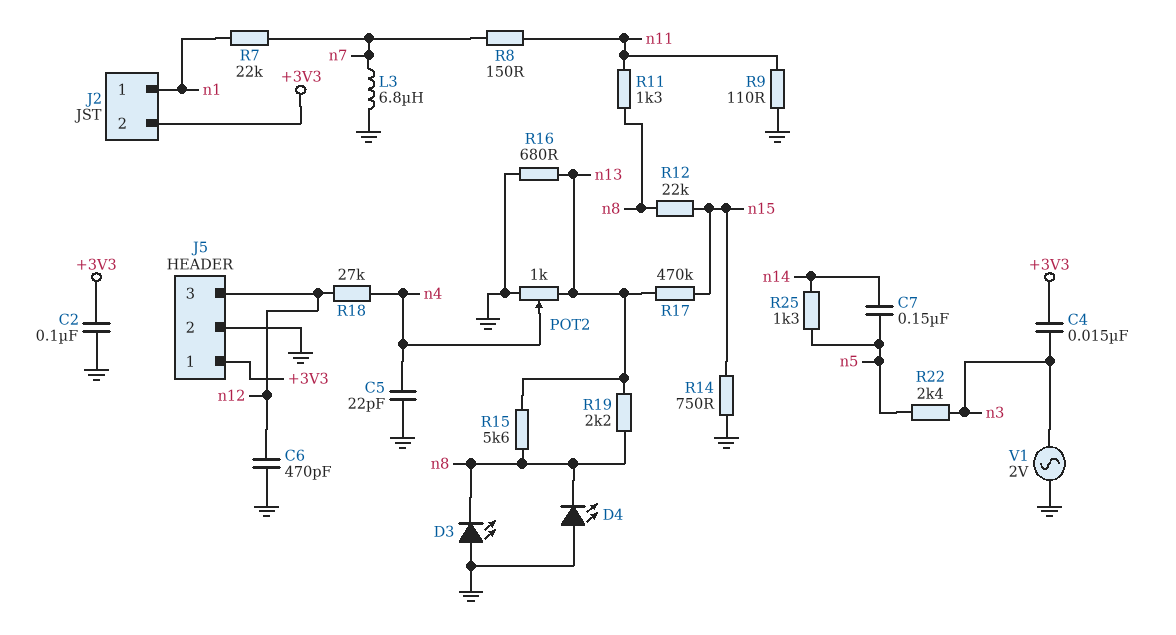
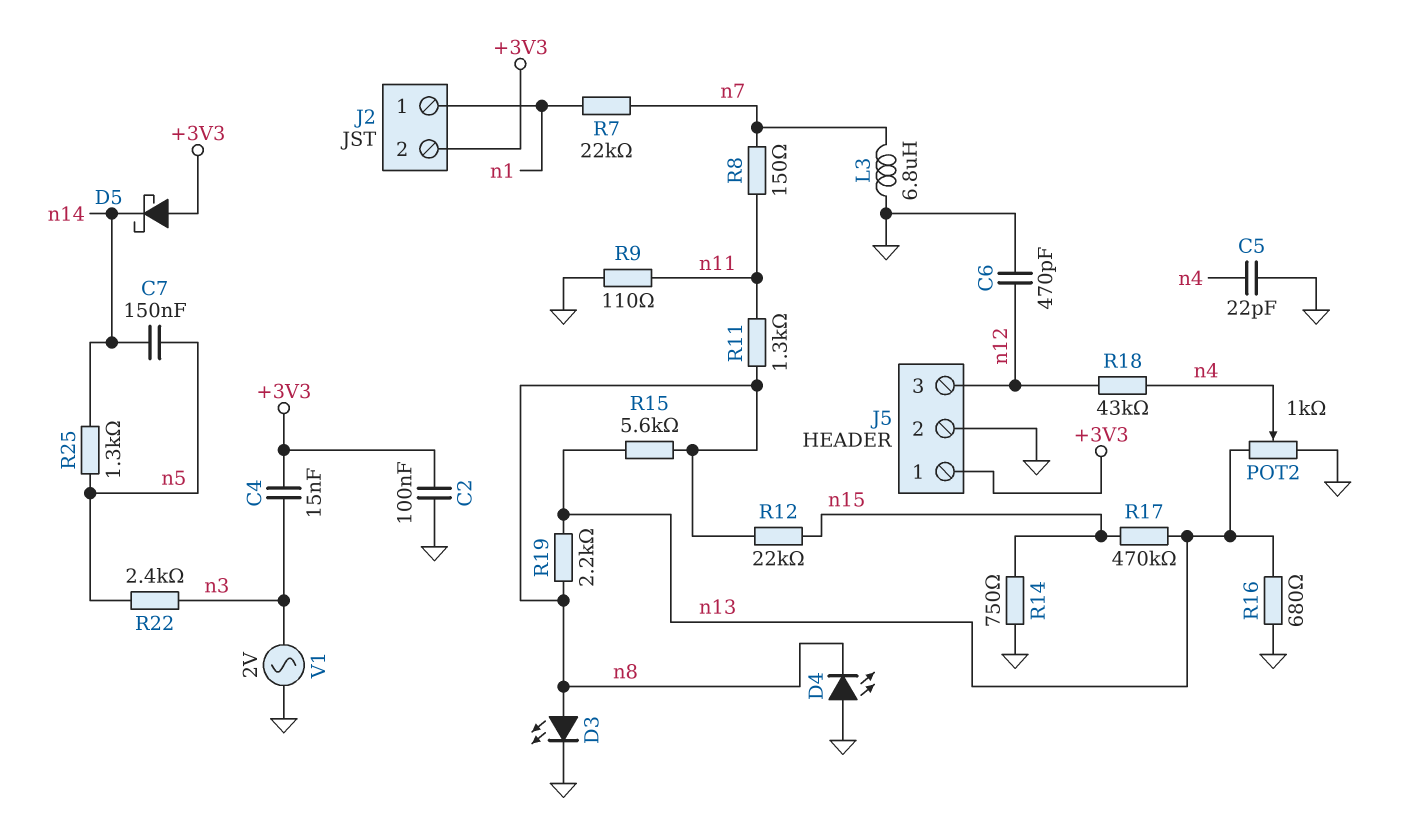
D3: LED (A GND, K n8) -> LED (A n8, K GND)
D5: none -> schottky (A +3V3, K n14)
R18: 27k (n4, n12) -> 43k (n4, n12)

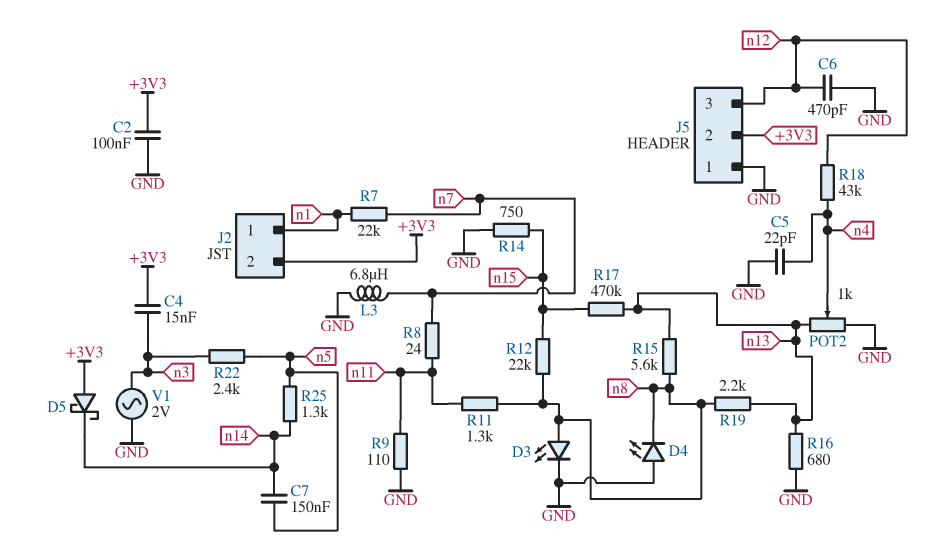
J5 pin 1: +3V3 -> GND
J5 pin 2: GND -> +3V3
R8: 150 (n7, n11) -> 24 (n7, n11)

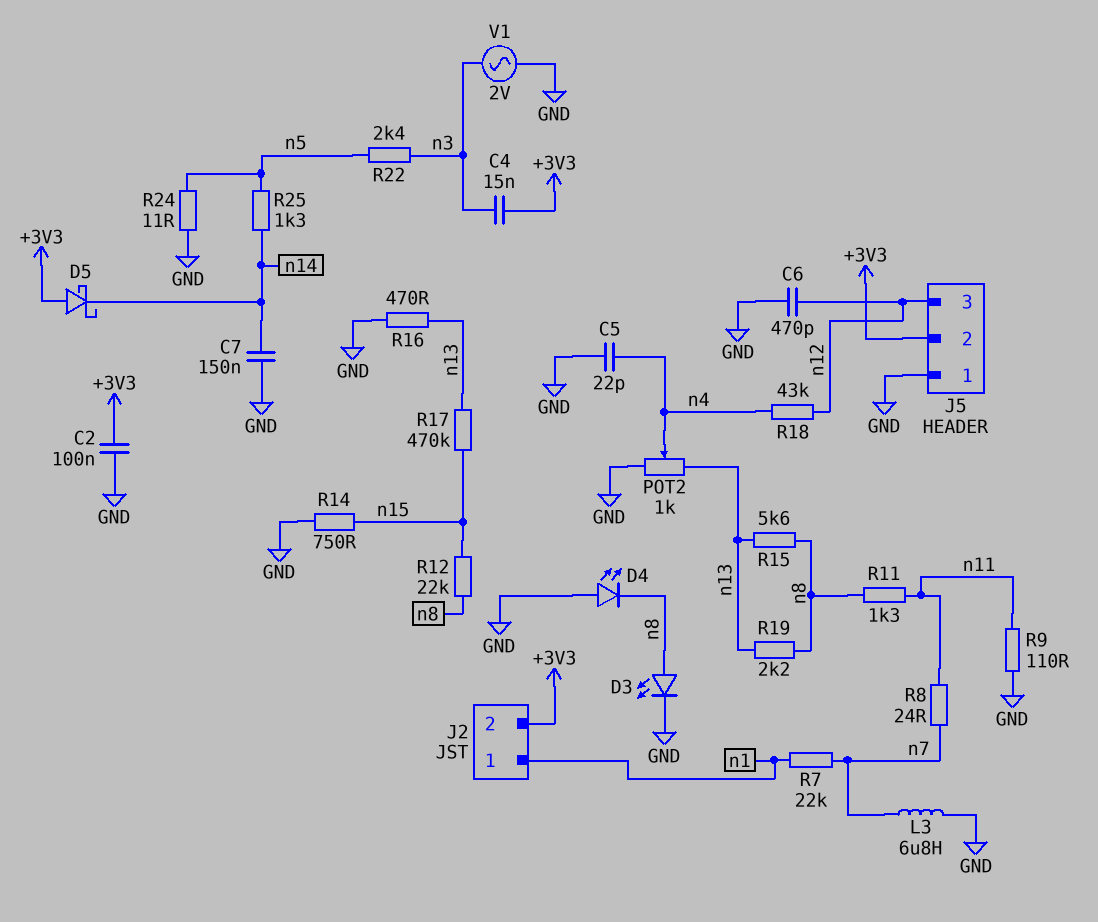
C7: 150nF (n5, n14) -> 150nF (GND, n14)
R16: 680 (GND, n13) -> 470 (GND, n13)
R24: none -> 11 (GND, n5)

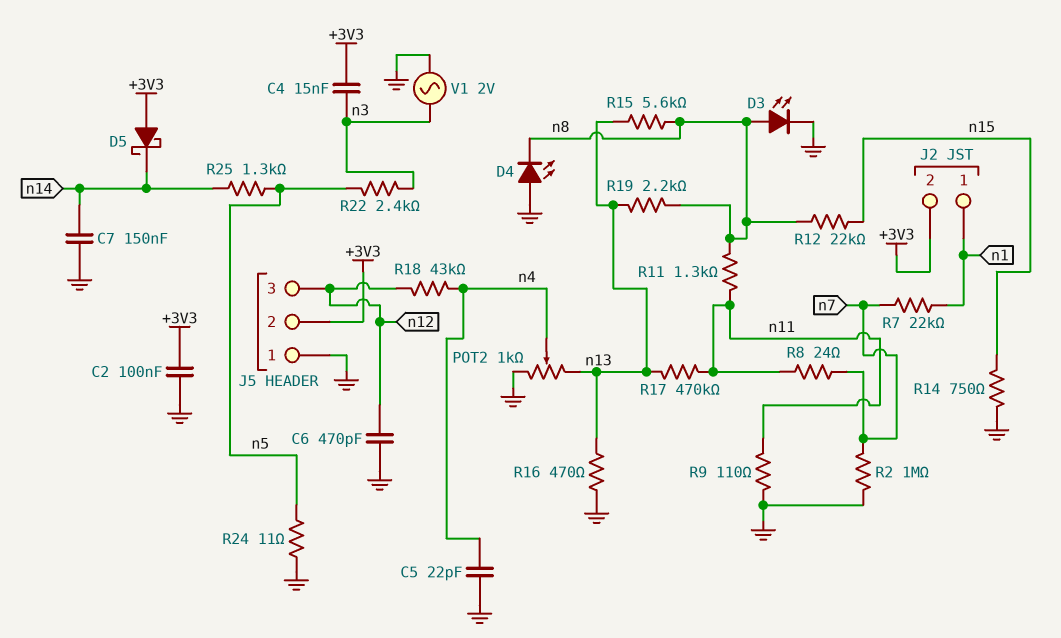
L3: 6.8uH (GND, n7) -> none
R2: none -> 1M (GND, n7)
R17: 470k (n13, n15) -> 470k (n11, n13)

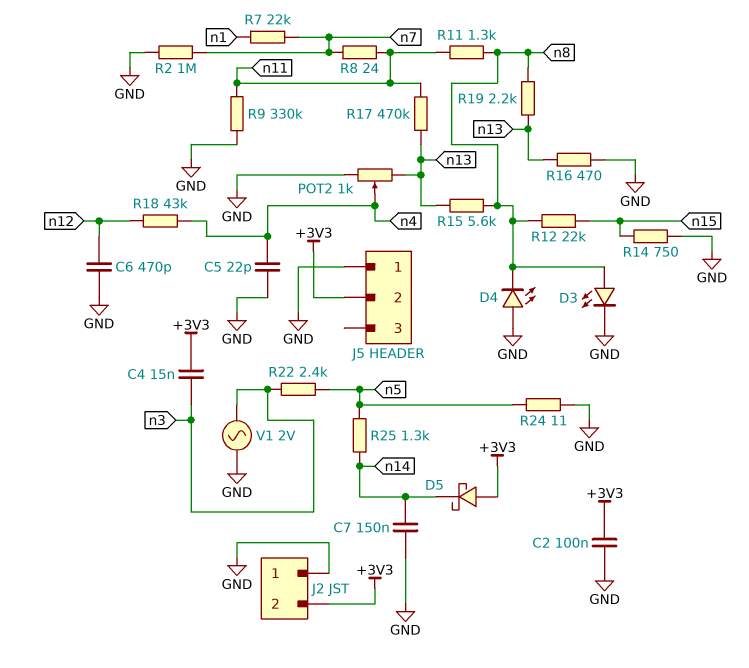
J2 pin 1: n1 -> GND
J5 pin 3: n12 -> none
R9: 110 (GND, n11) -> 330k (GND, n11)

